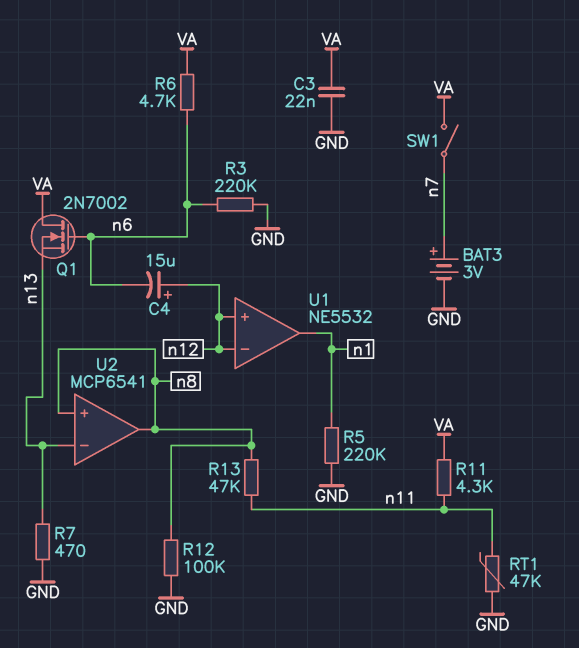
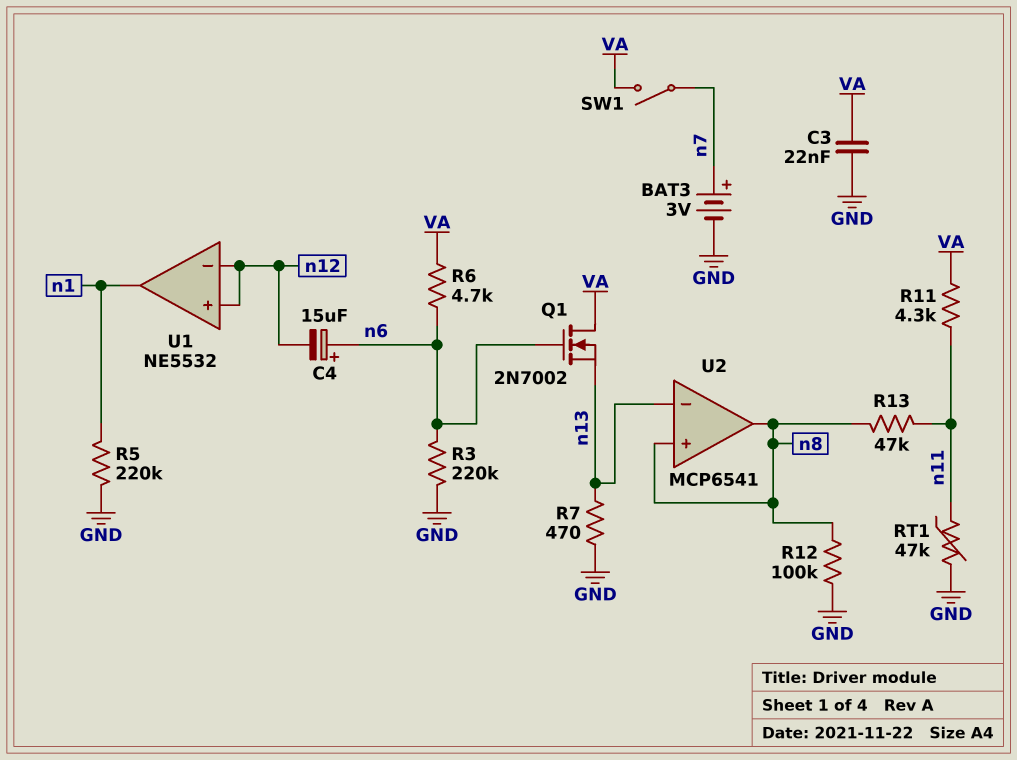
C4: 15uF (plus n12, minus n6) -> 15uF (plus n6, minus n12)

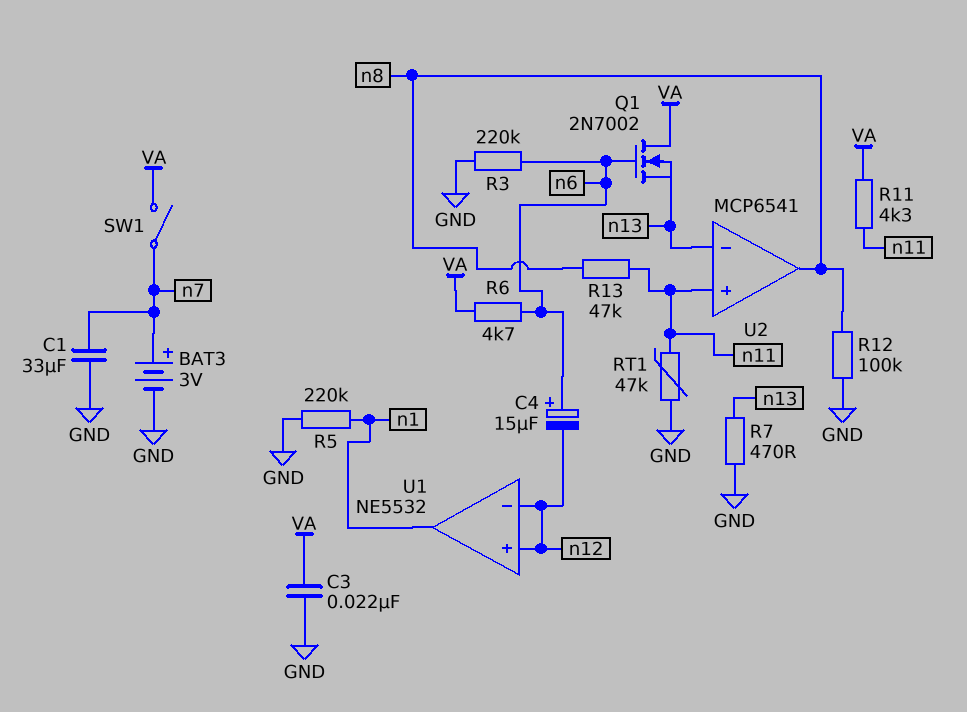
C1: none -> 33uF (GND, n7)
U2 pin in+: n8 -> n11

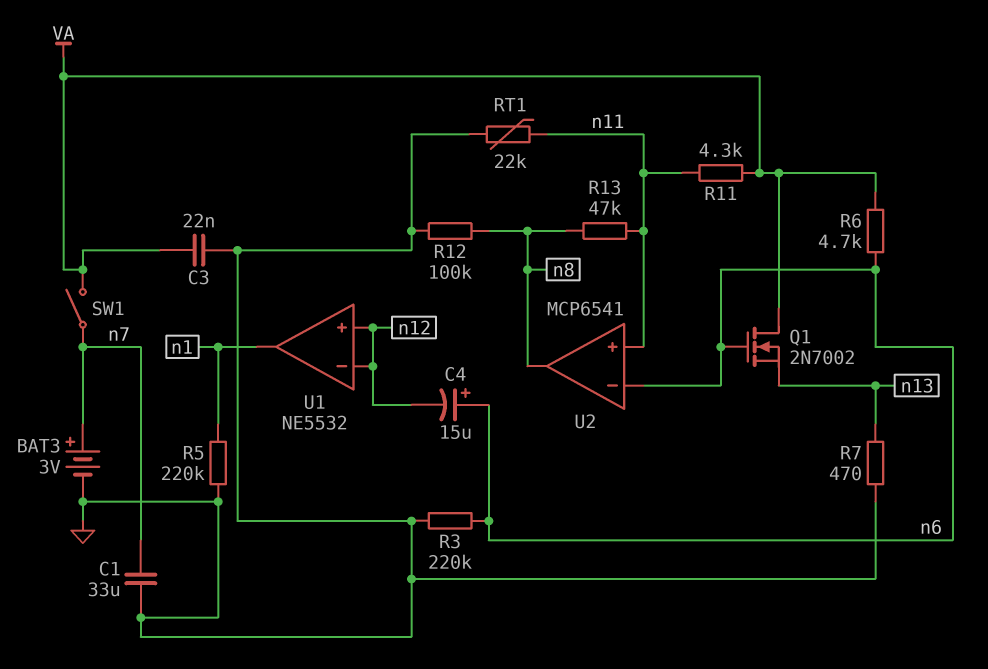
RT1: 47k (GND, n11) -> 22k (GND, n11)
U2 pin in-: n13 -> n6

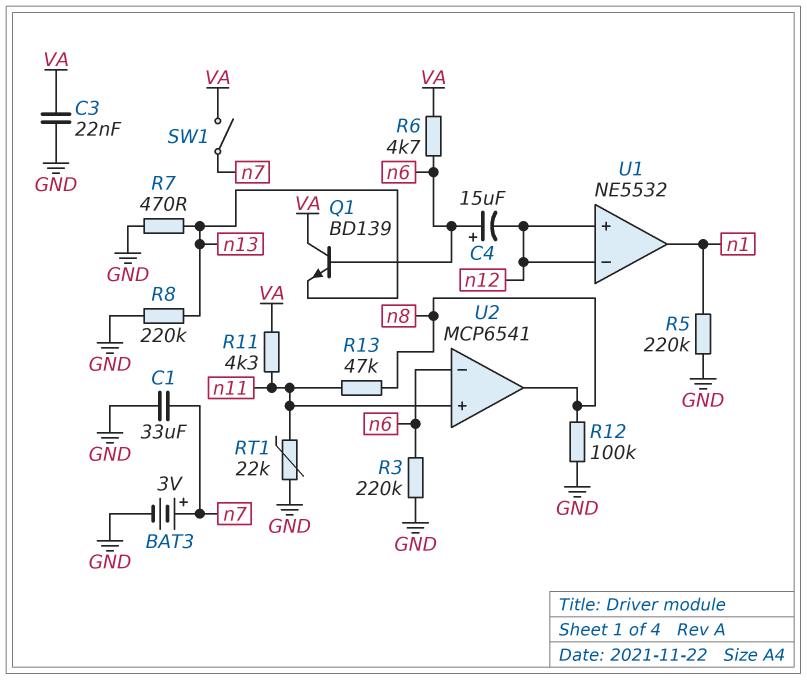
Q1: NMOS 2N7002 (G n6, D VA, S n13) -> NPN BD139 (B n6, C VA, E n13)
R8: none -> 220k (GND, n13)

